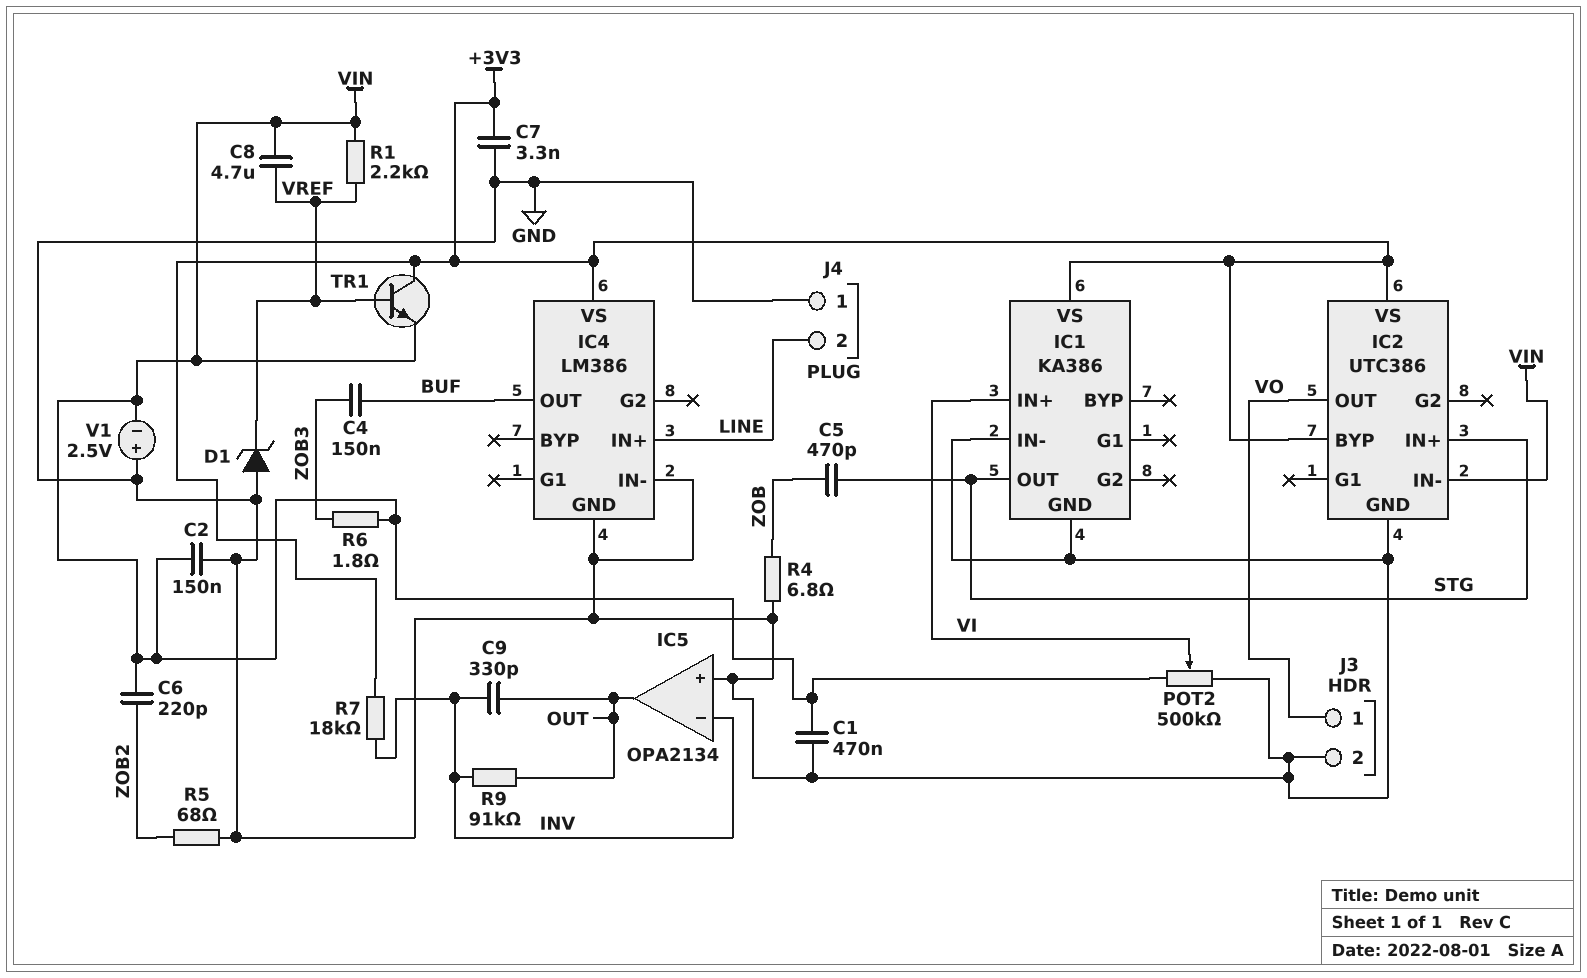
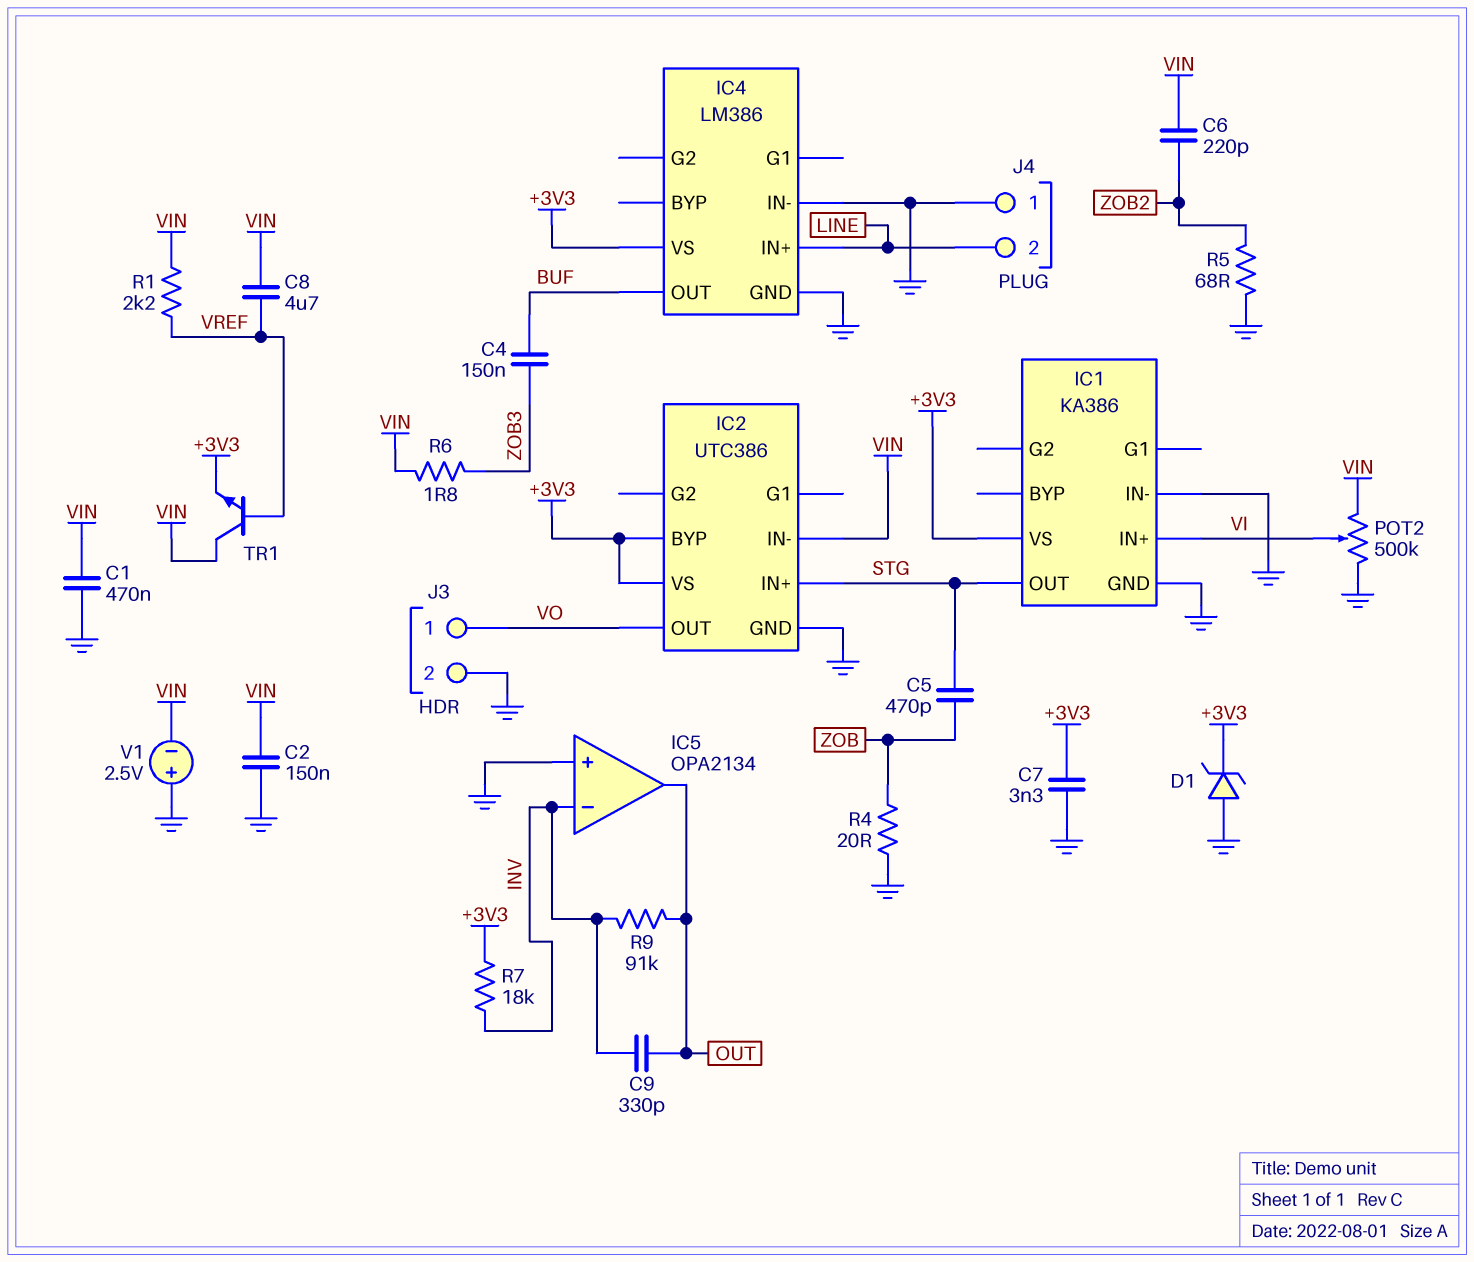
D1: zener (A GND, K VREF) -> zener (A GND, K +3V3)
R4: 6.8 (GND, ZOB) -> 20 (GND, ZOB)
TR1: NPN (B VREF, C +3V3, E VIN) -> NPN (B VREF, C VIN, E +3V3)

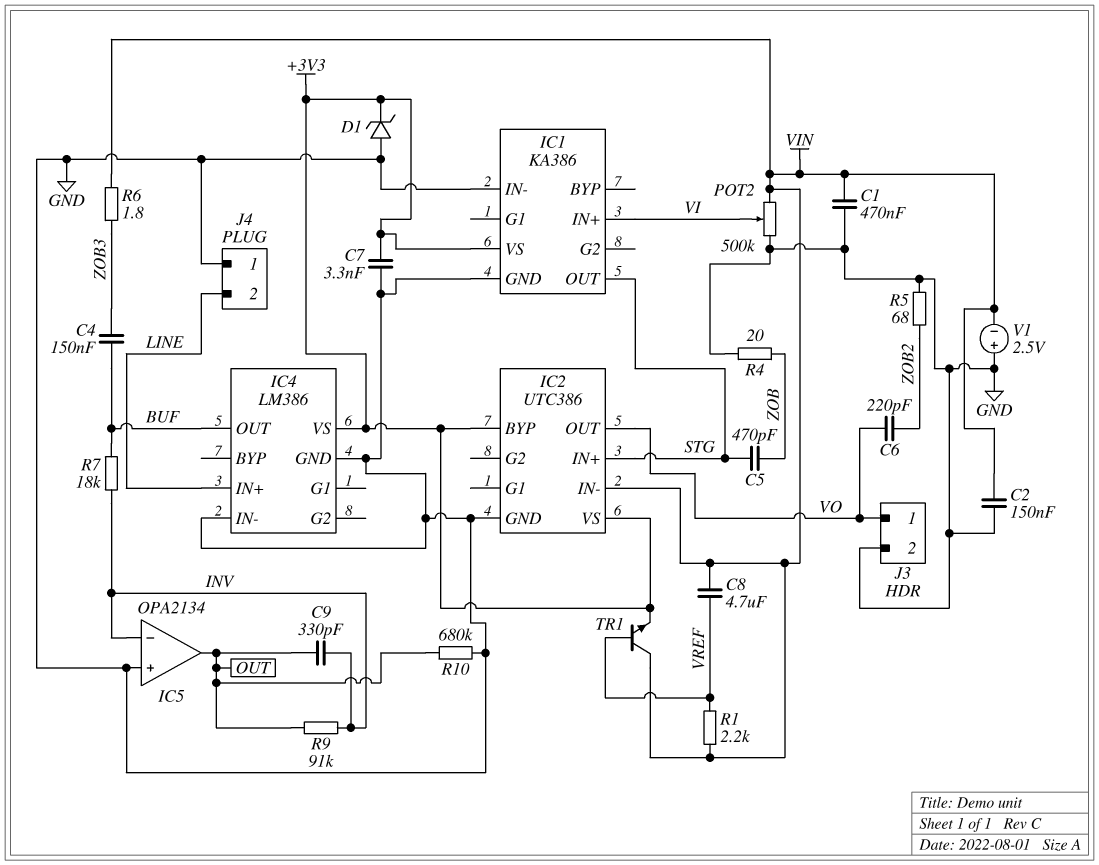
C6: 220pF (VIN, ZOB2) -> 220pF (VO, ZOB2)
R7: 18k (+3V3, INV) -> 18k (BUF, INV)
R10: none -> 680k (GND, OUT)

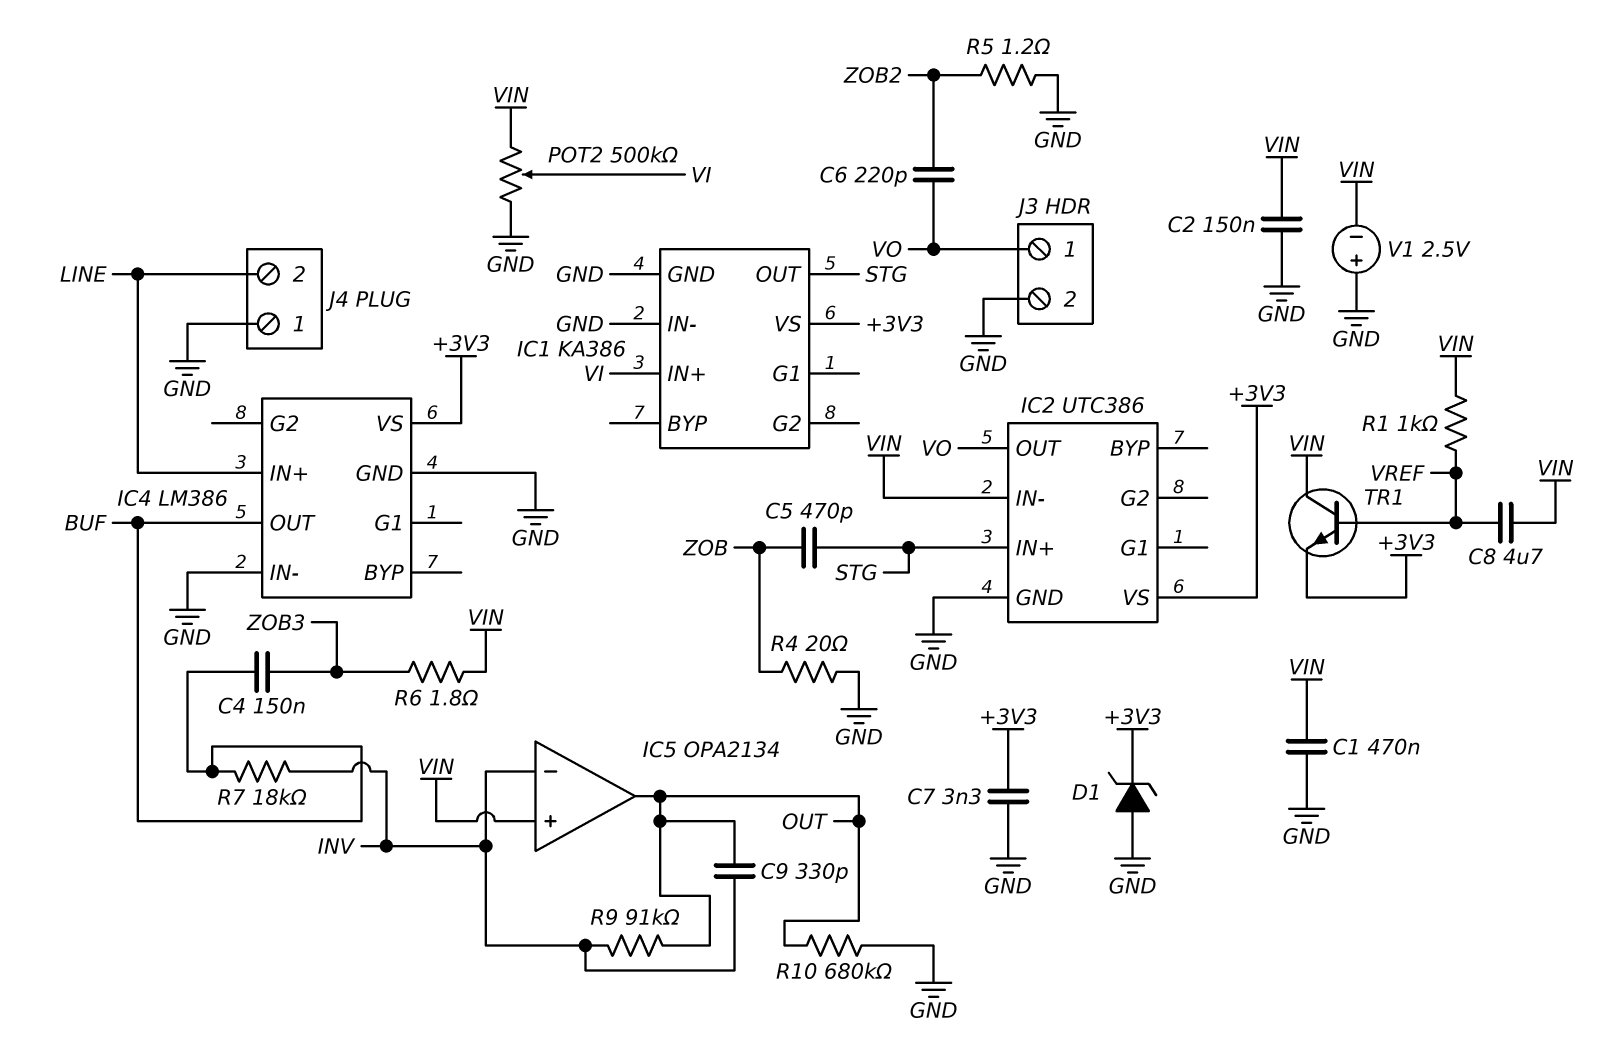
IC2 pin BYP: +3V3 -> none
IC5 pin in+: GND -> VIN
R1: 2.2k (VIN, VREF) -> 1k (VIN, VREF)
R5: 68 (GND, ZOB2) -> 1.2 (GND, ZOB2)

